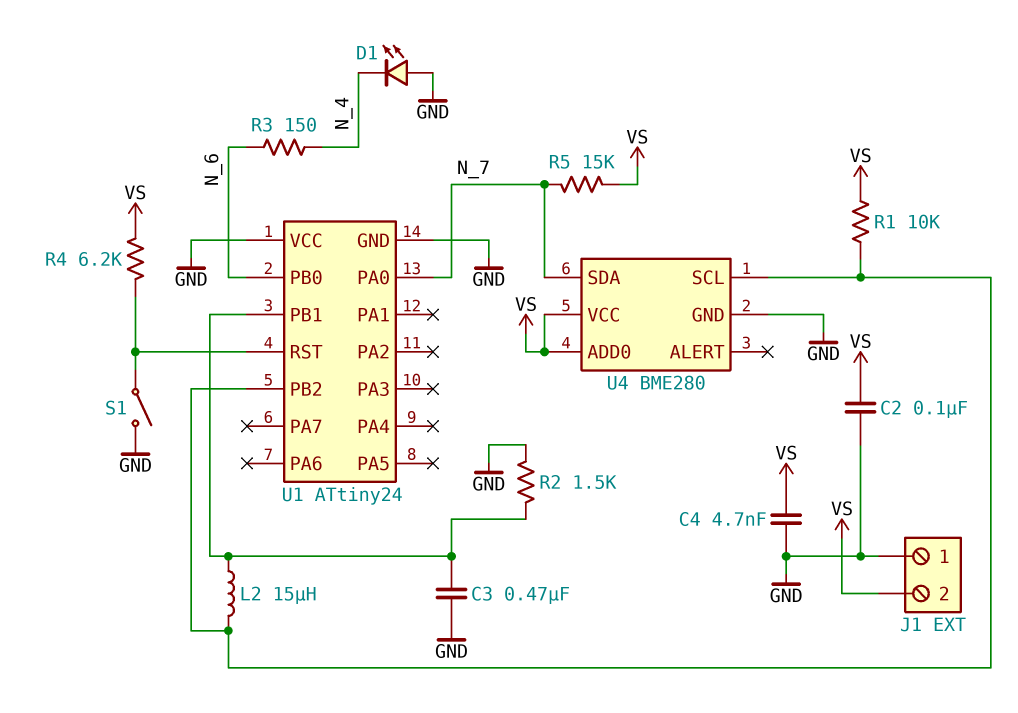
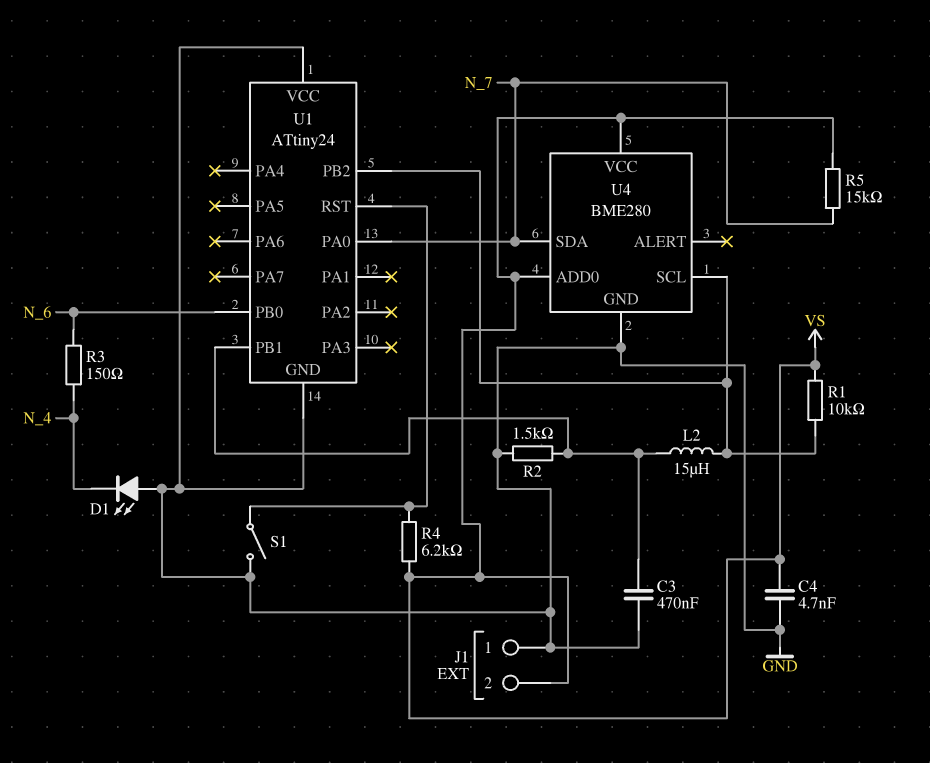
C2: 100nF (GND, VS) -> none

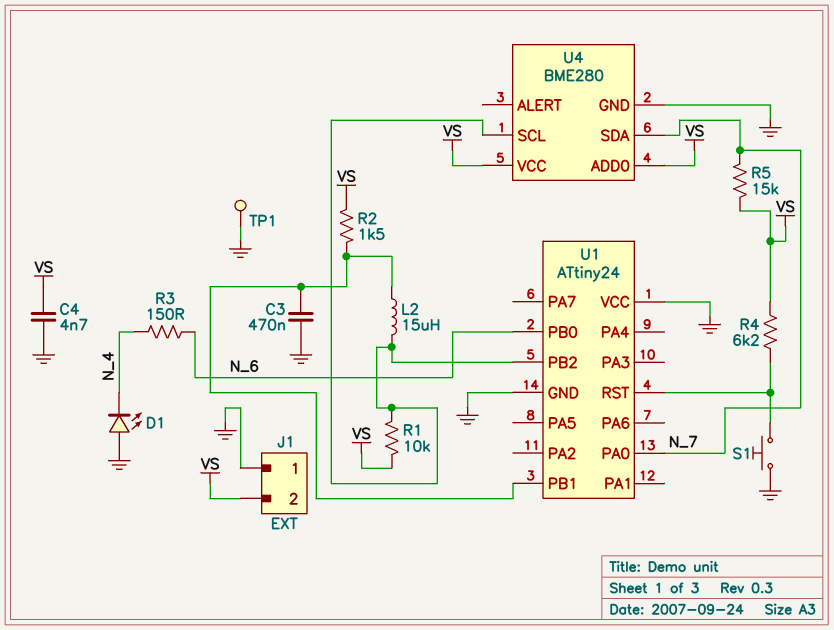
R2: 1.5k (GND, U1/PB1) -> 1.5k (U1/PB1, VS)
S1: switch (GND, U1/RST) -> button (GND, U1/RST)
TP1: none -> test point (GND)

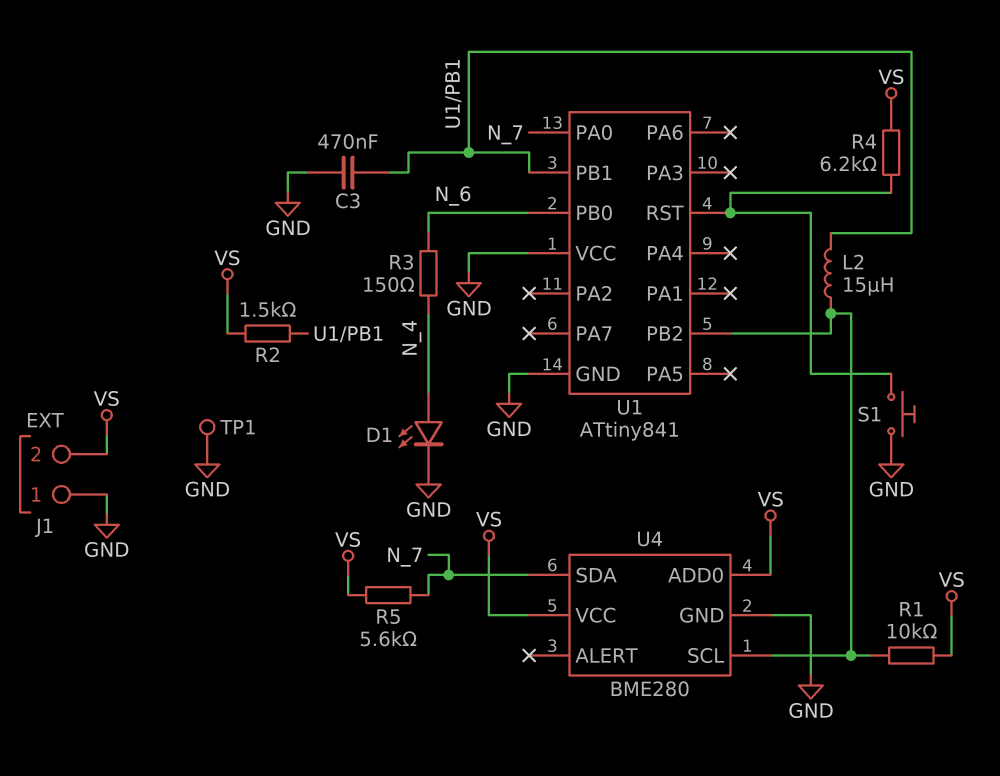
C4: 4.7nF (GND, VS) -> none
D1: LED (A GND, K N_4) -> LED (A N_4, K GND)
R5: 15k (N_7, VS) -> 5.6k (N_7, VS)
U1: ATtiny24 -> ATtiny841

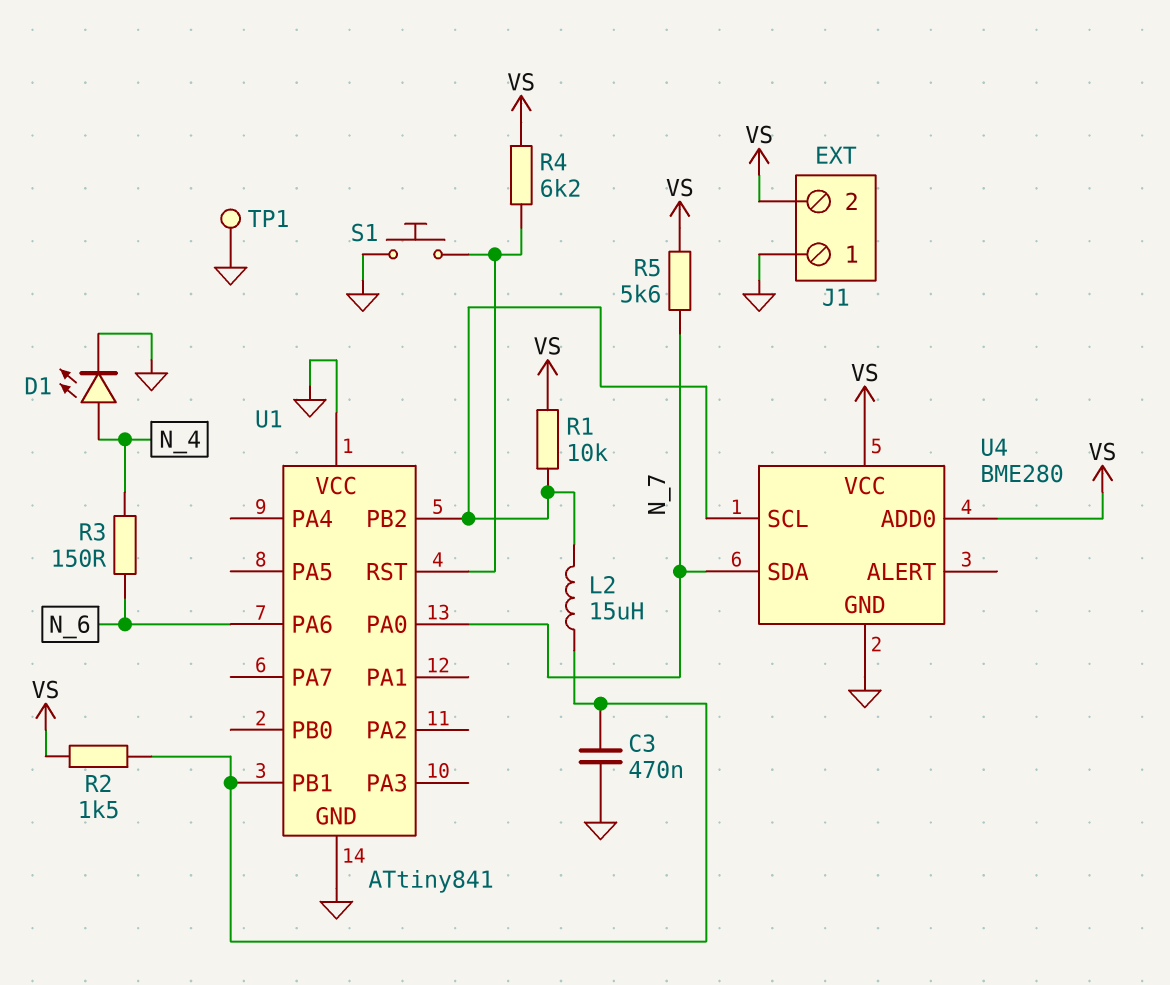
U1 pin PA6: none -> N_6
U1 pin PB0: N_6 -> none

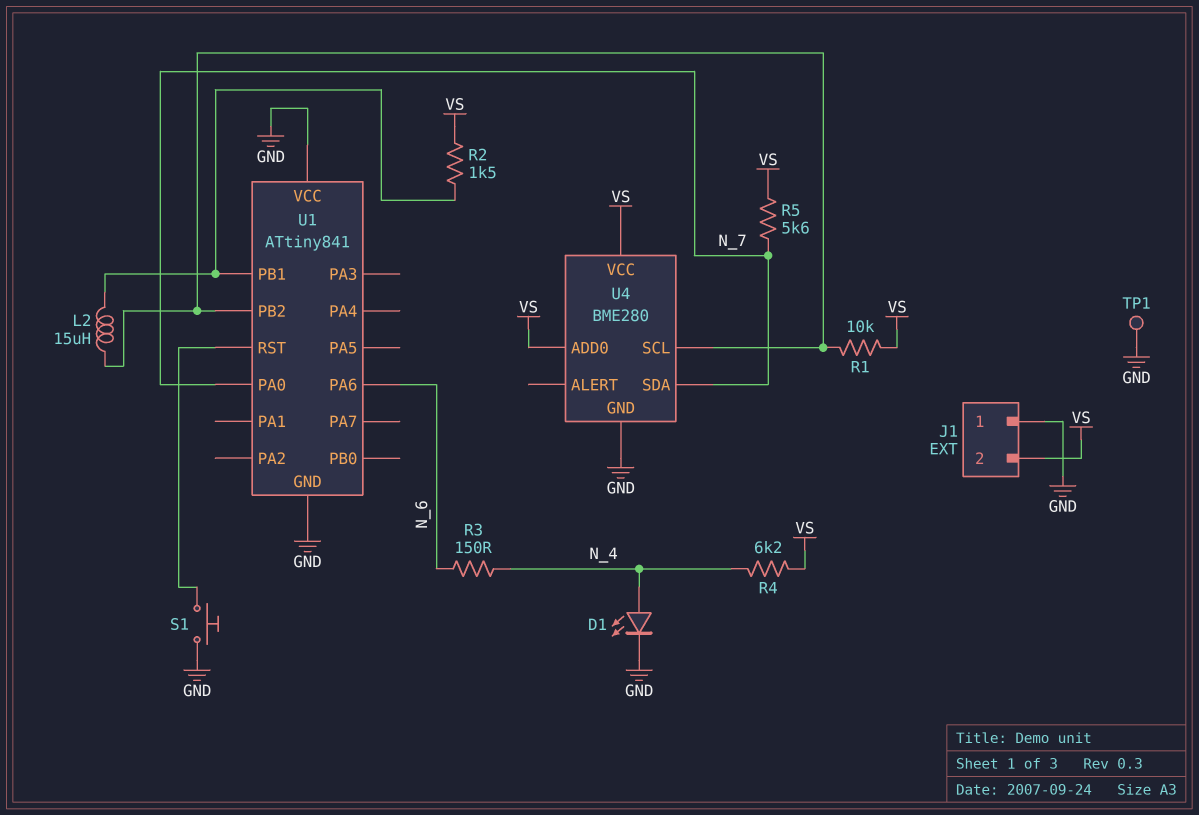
C3: 470nF (GND, U1/PB1) -> none
R4: 6.2k (U1/RST, VS) -> 6.2k (N_4, VS)

